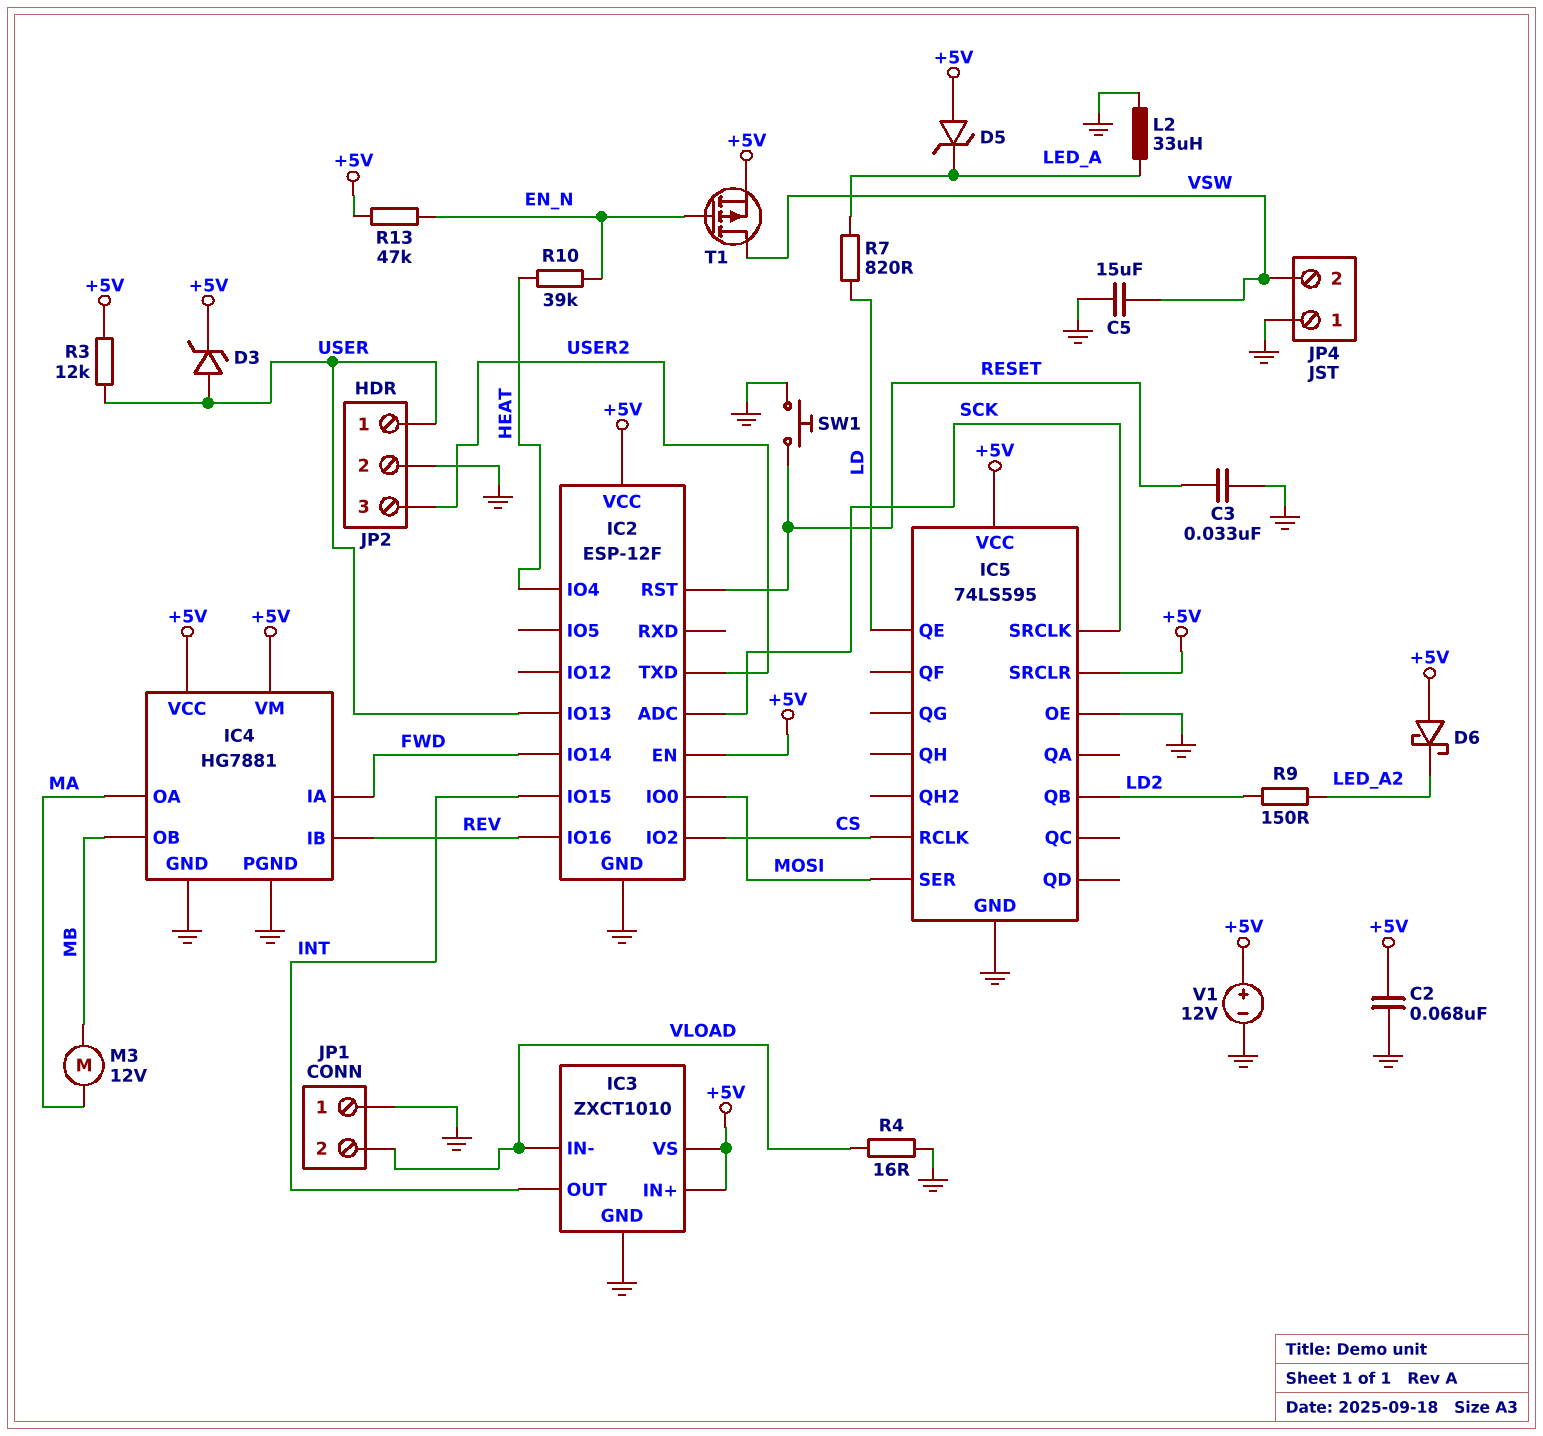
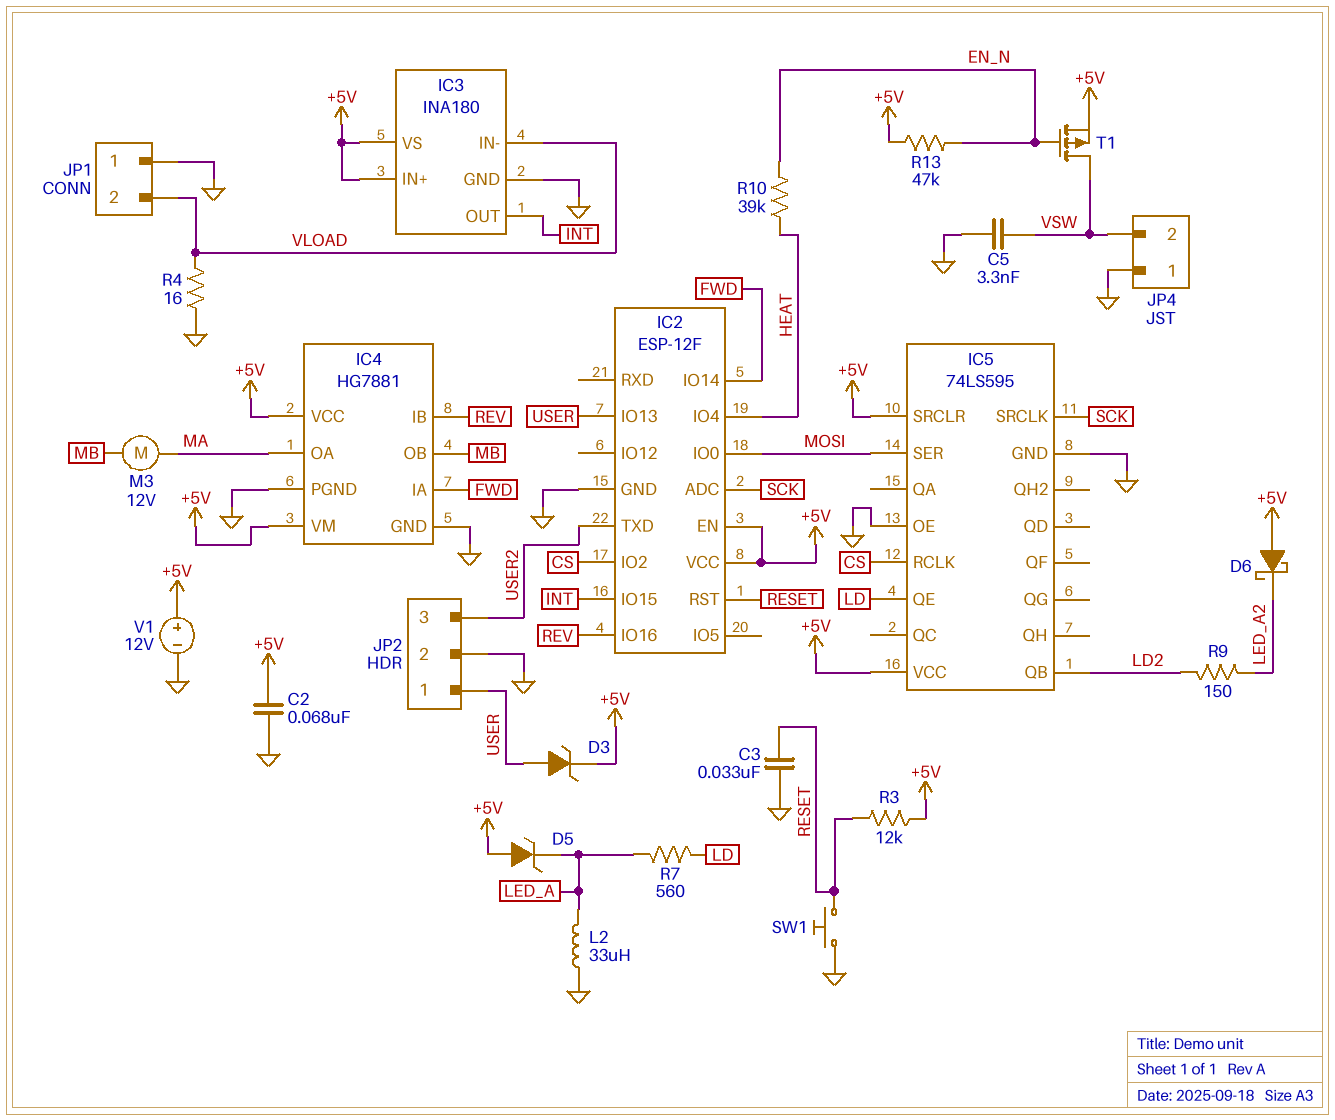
C5: 15uF (GND, VSW) -> 3.3nF (GND, VSW)
IC3: ZXCT1010 -> INA180
R3: 12k (+5V, USER) -> 12k (+5V, RESET)
R7: 820 (LD, LED_A) -> 560 (LD, LED_A)

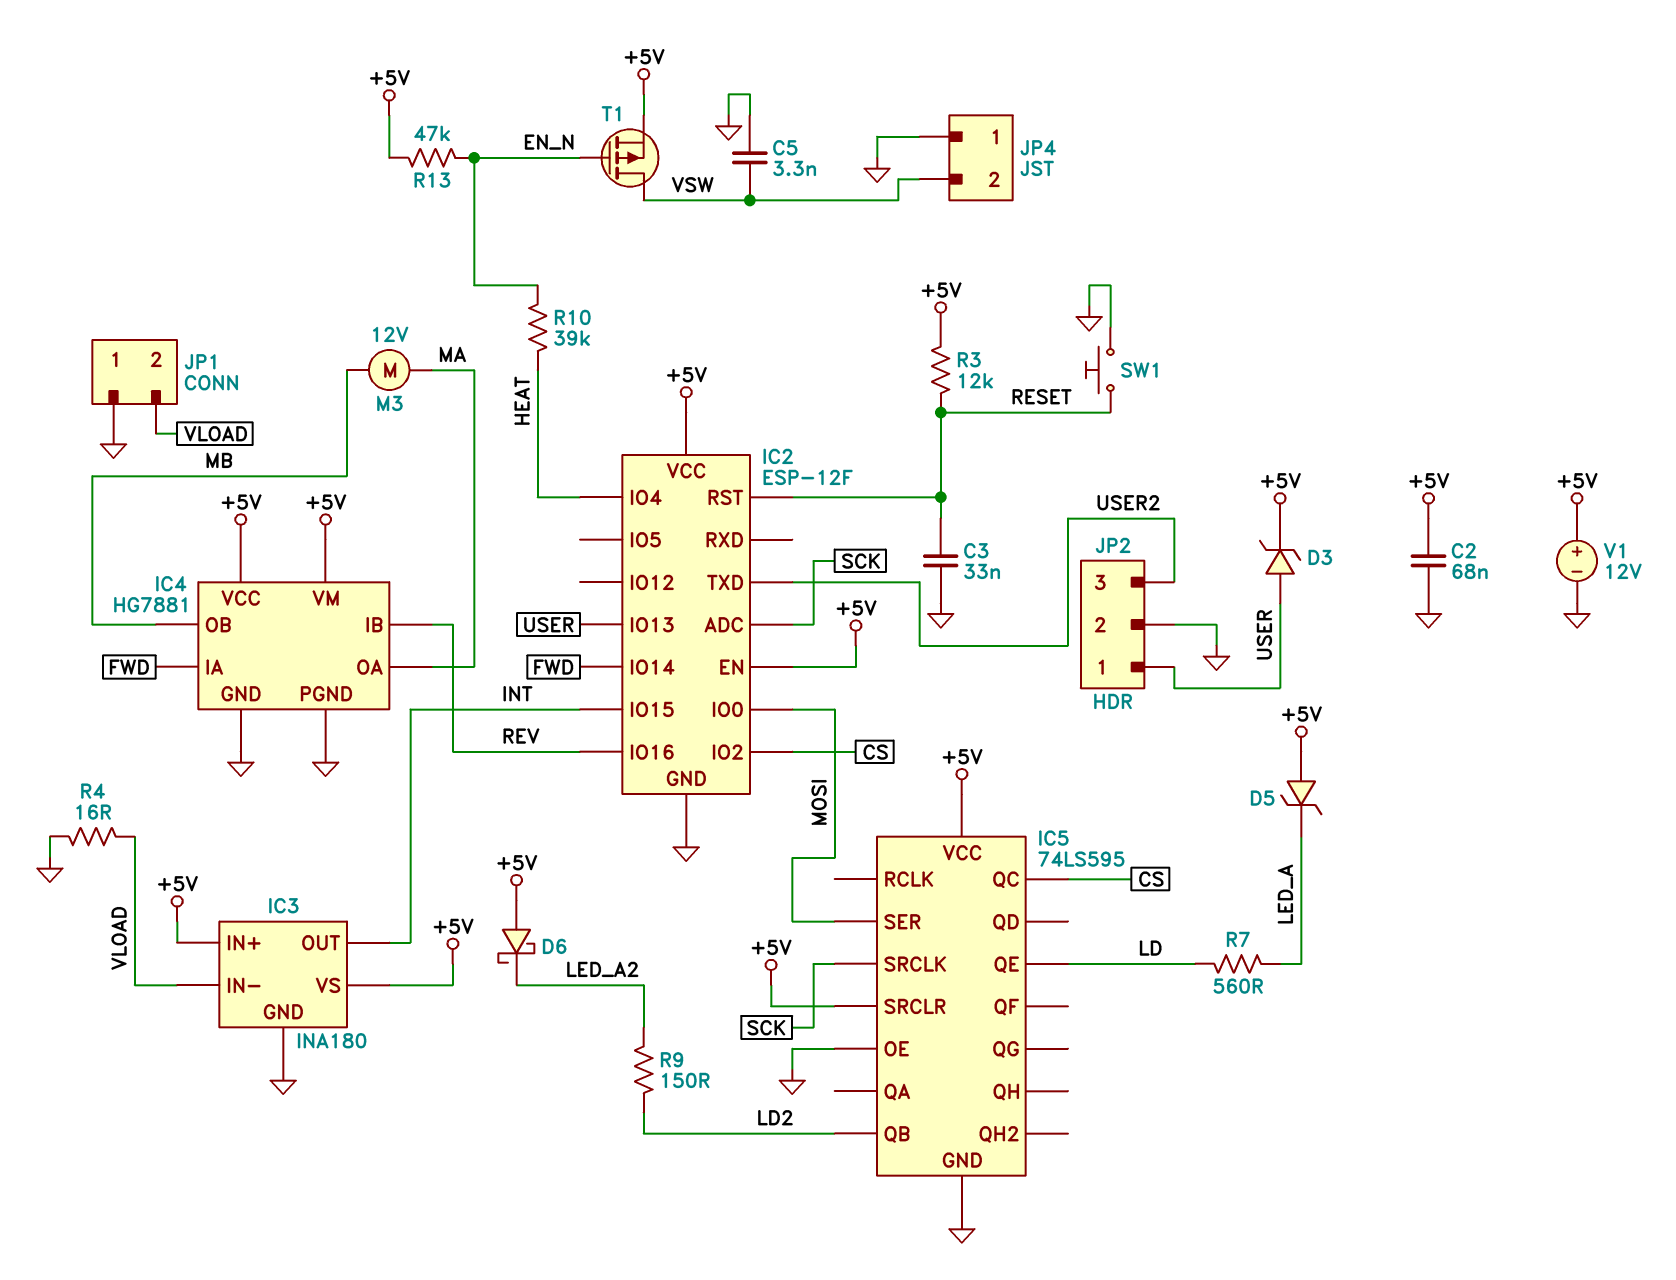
IC5 pin QC: none -> CS
IC5 pin RCLK: CS -> none
L2: 33uH (GND, LED_A) -> none

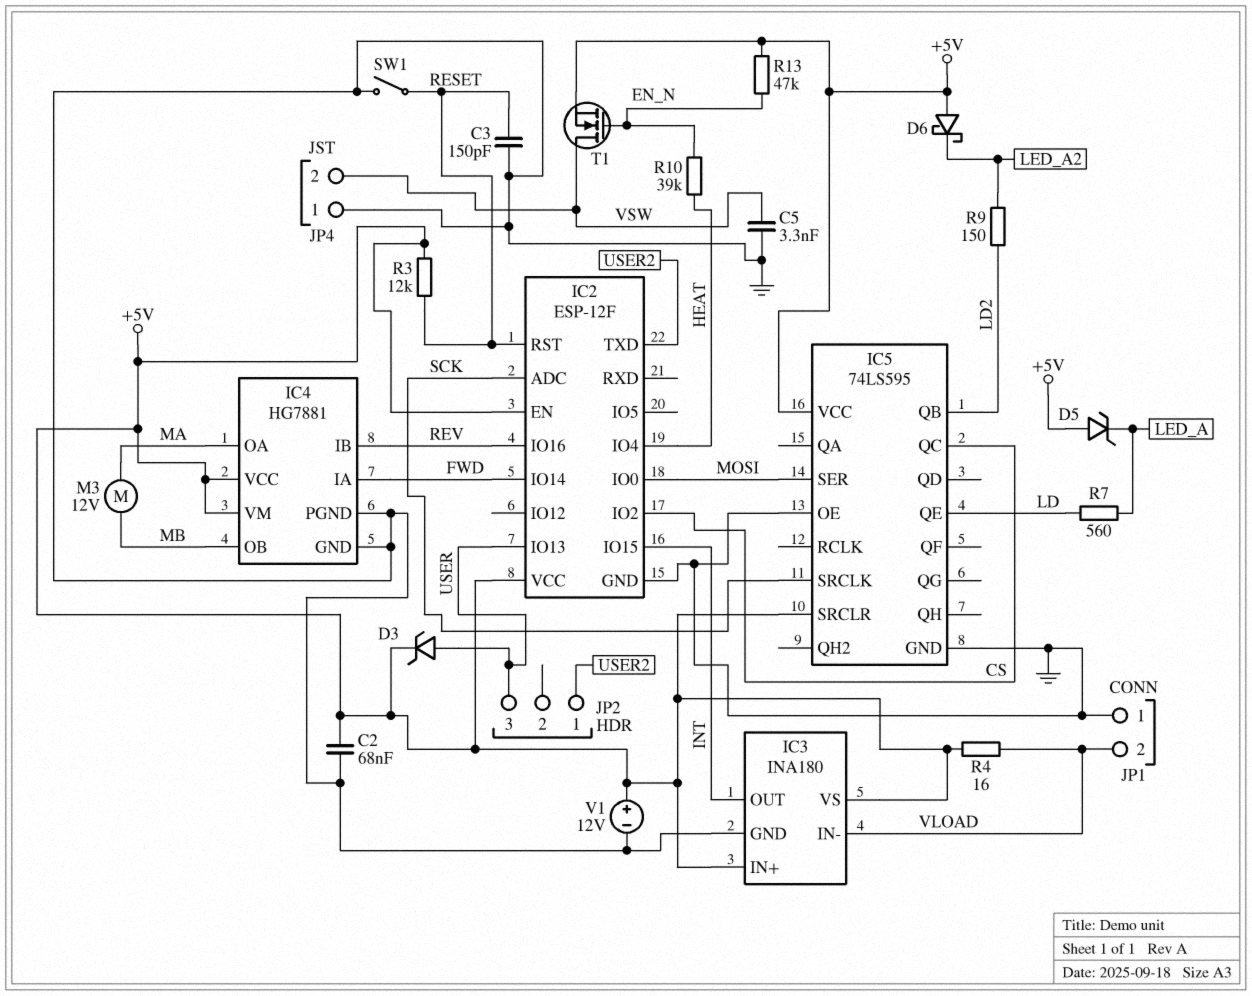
C3: 33nF (GND, RESET) -> 150pF (GND, RESET)
JP2 pin 1: USER -> USER2
JP2 pin 2: GND -> none
JP2 pin 3: USER2 -> USER
R4: 16 (GND, VLOAD) -> 16 (+5V, VLOAD)
SW1: button (GND, RESET) -> switch (GND, RESET)
T1: PMOS (G EN_N, D VSW, S +5V) -> NMOS (G EN_N, D VSW, S +5V)

